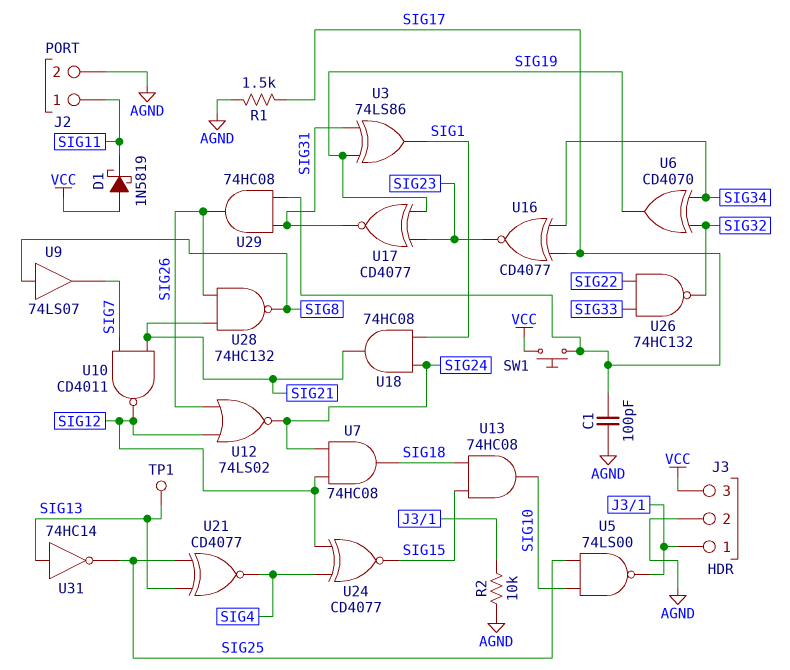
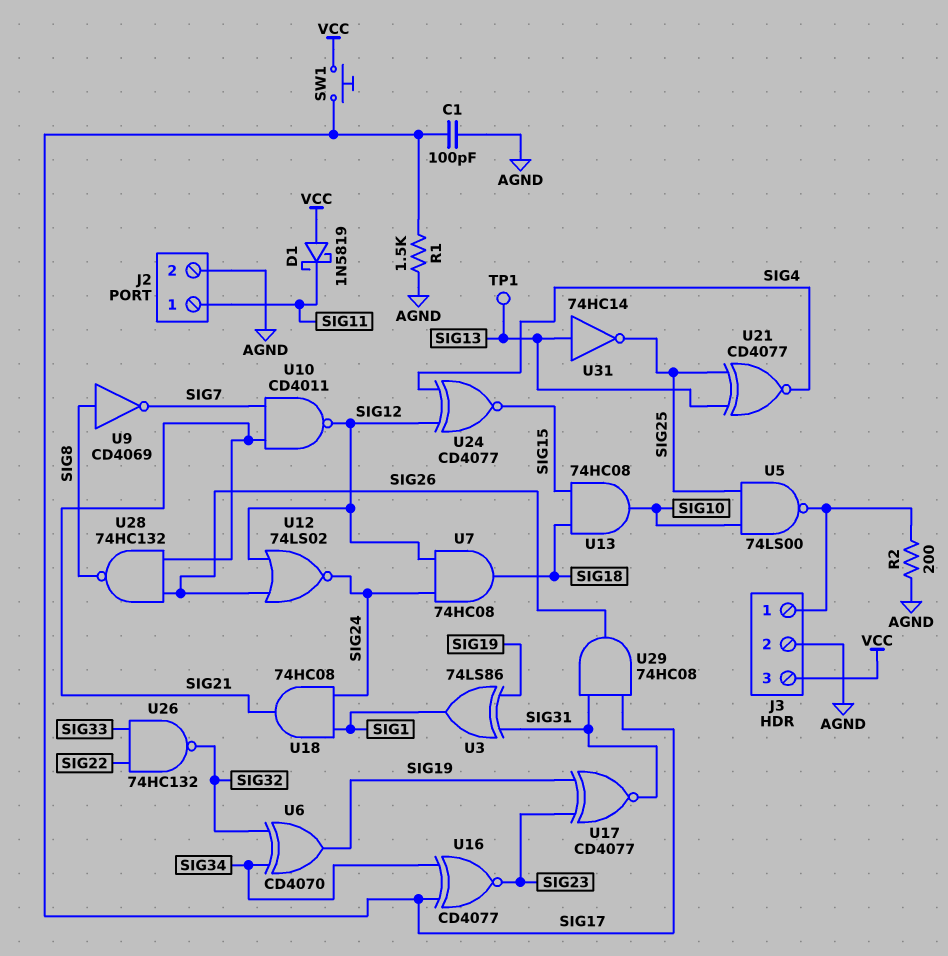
R2: 10k (AGND, J3/1) -> 200 (AGND, J3/1)
U9: buffer 74LS07 (in SIG8, out SIG7) -> NOT CD4069 (in SIG8, out SIG7)

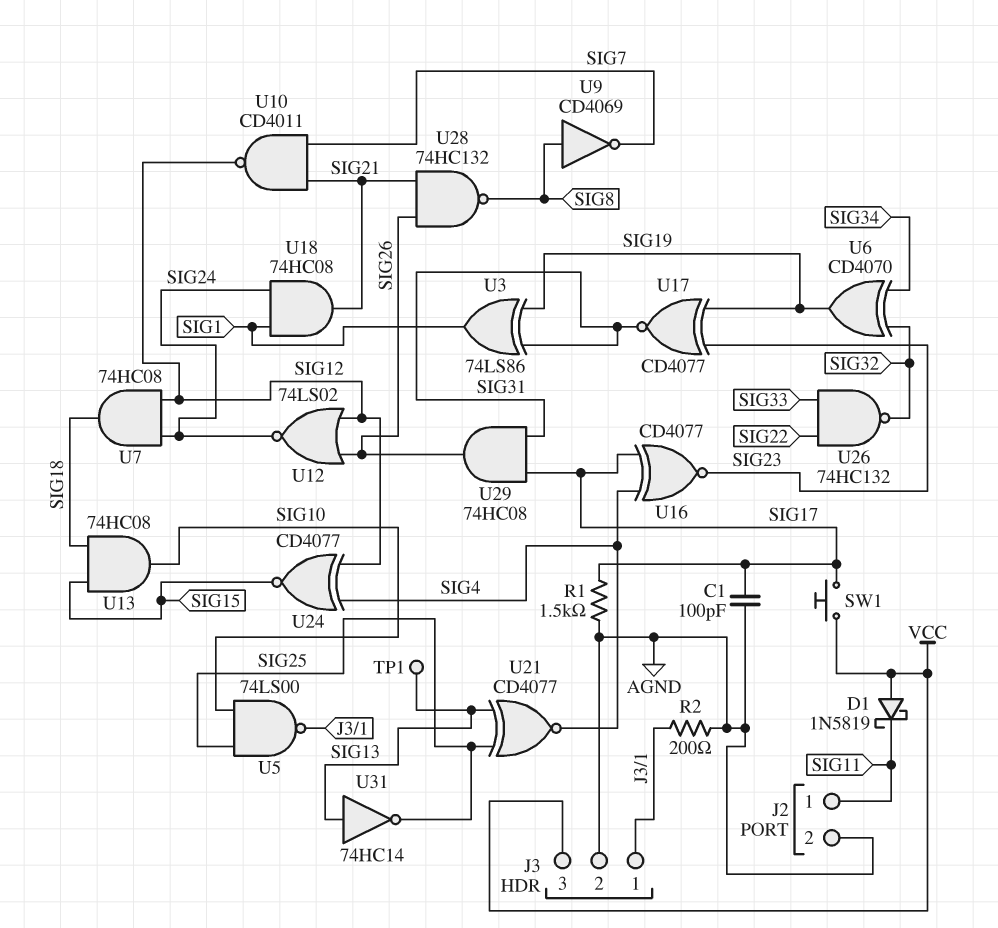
U16: XNOR CD4077 (in SIG17, in SIG34, out SIG23) -> XNOR CD4077 (in SIG4, in SIG17, out SIG23)

